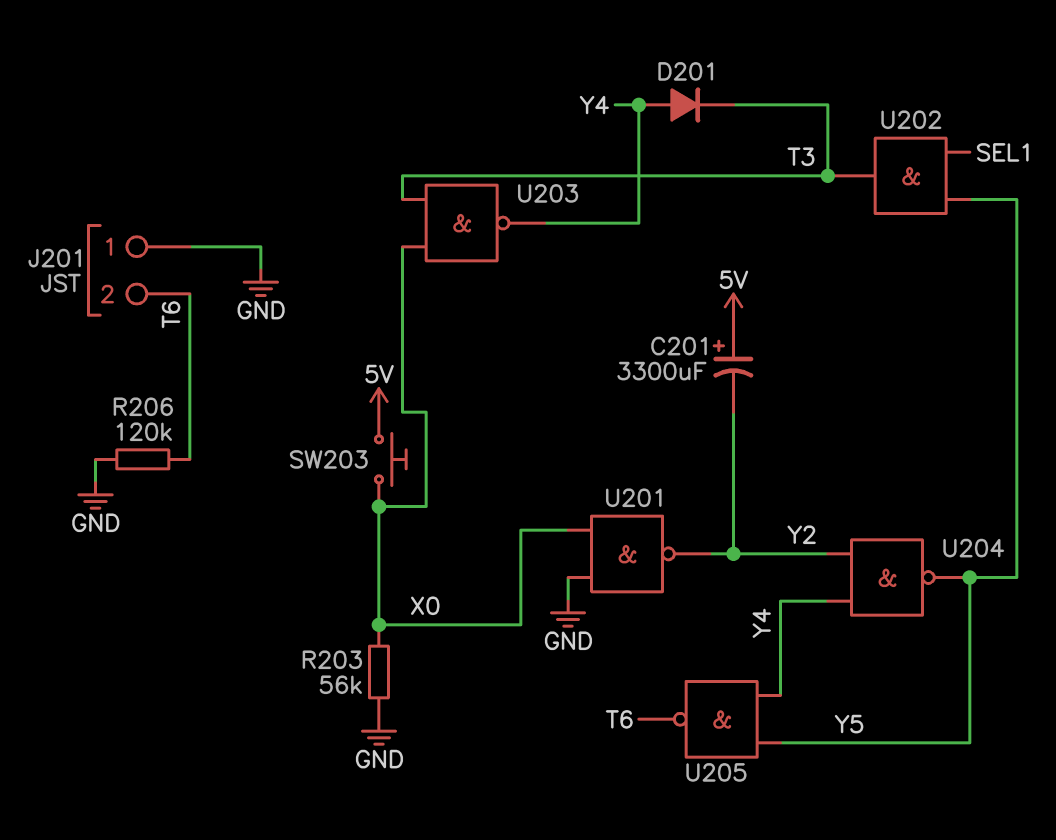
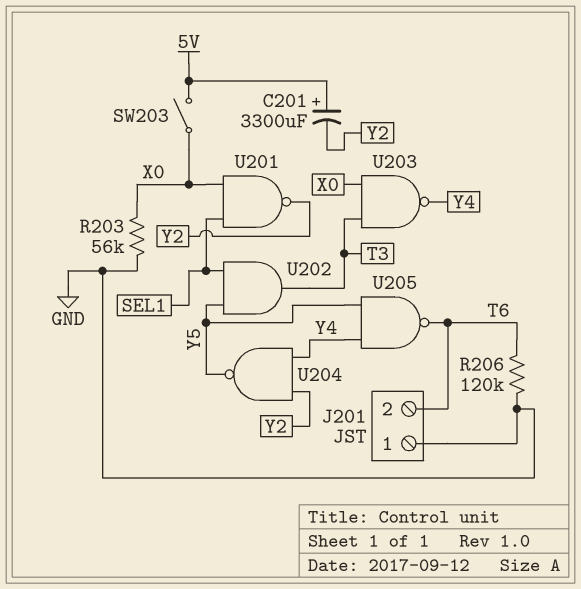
D201: diode (A Y4, K T3) -> none
SW203: button (5V, X0) -> switch (5V, X0)
U201: NAND (in GND, in X0, out Y2) -> NAND (in SEL1, in X0, out Y2)

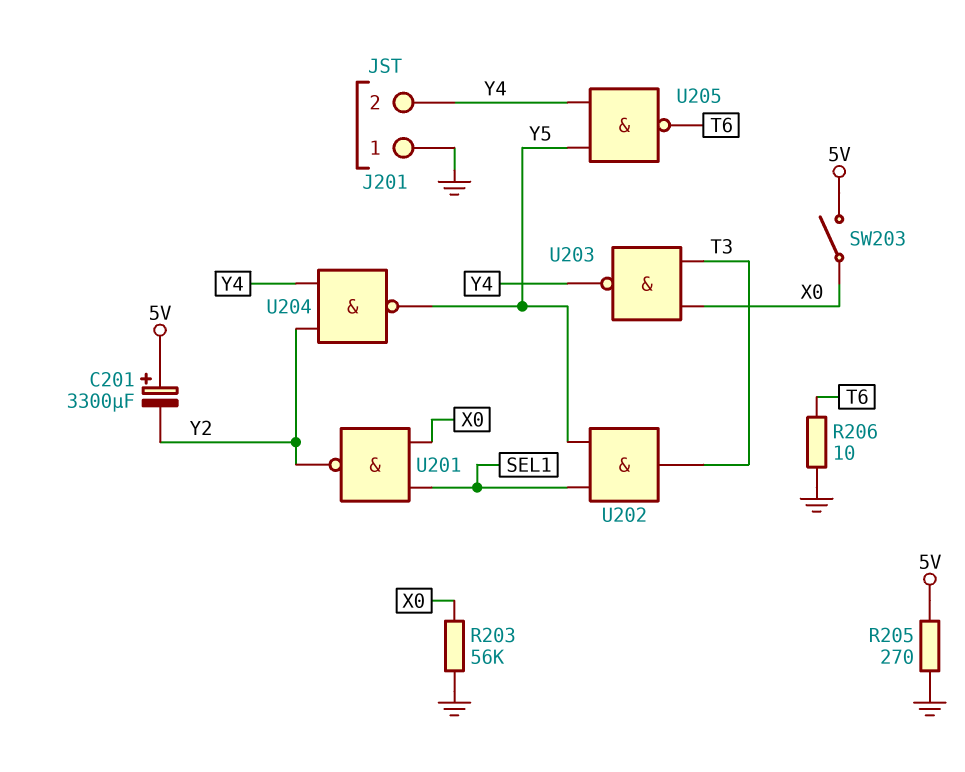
J201 pin 2: T6 -> Y4
R205: none -> 270 (5V, GND)
R206: 120k (GND, T6) -> 10 (GND, T6)

